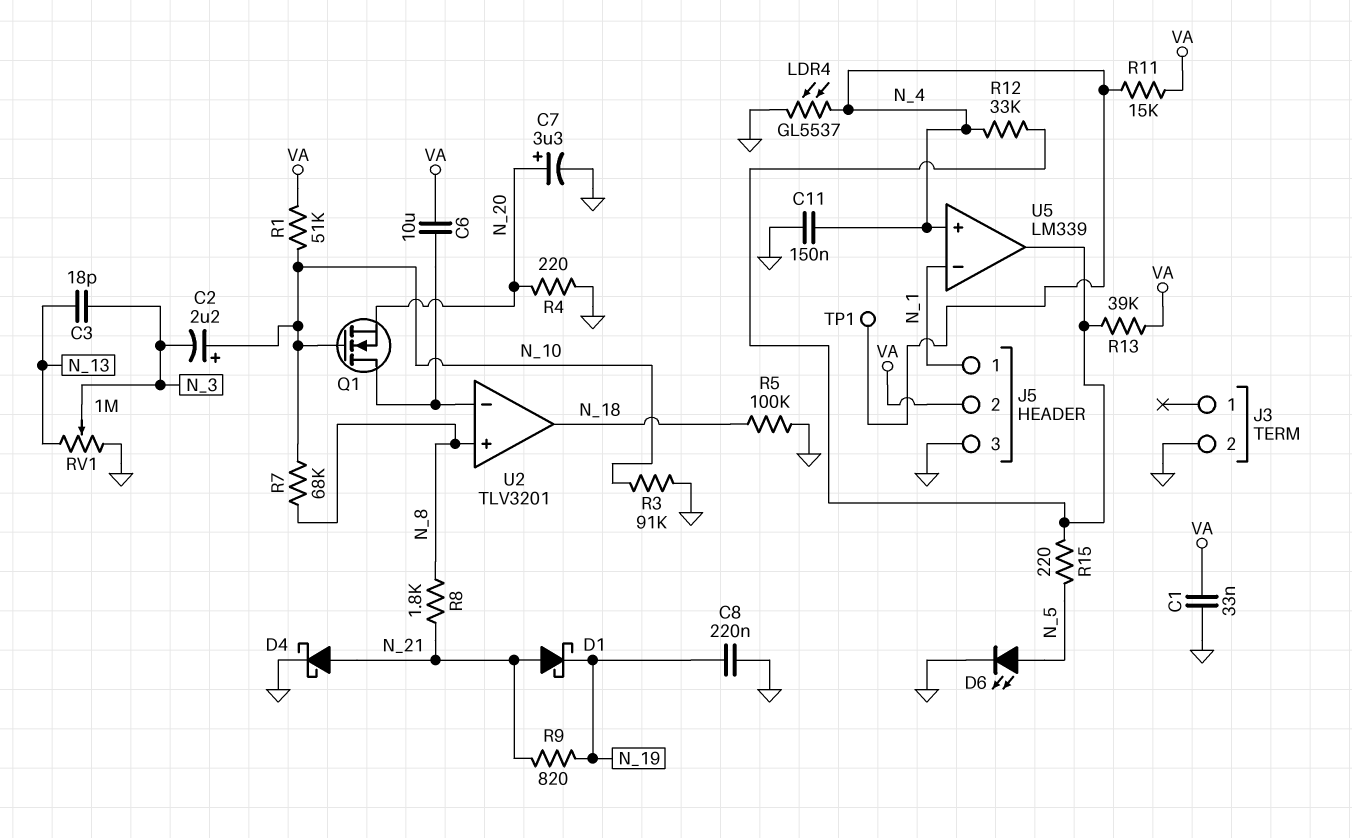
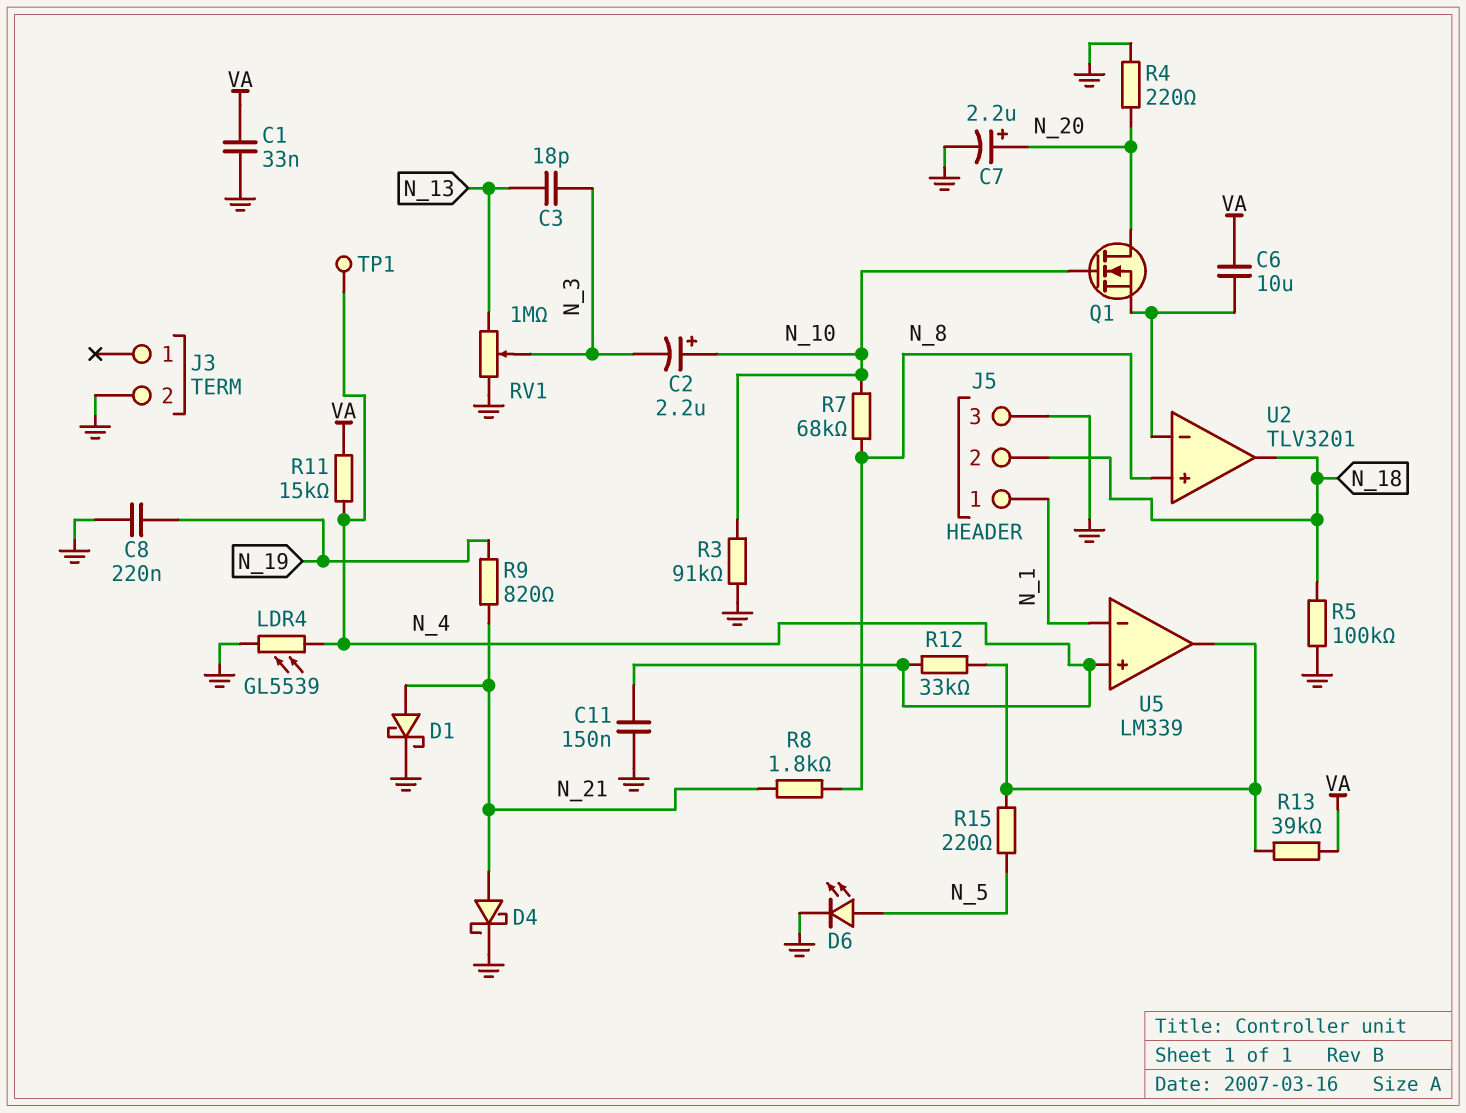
C7: 3.3uF (plus N_20, minus GND) -> 2.2uF (plus N_20, minus GND)
D1: schottky (A N_21, K N_19) -> schottky (A N_21, K GND)
J5 pin 2: VA -> N_18
LDR4: GL5537 (GND, N_4) -> GL5539 (GND, N_4)
Q1: NMOS (G N_10, D U2/in-, S N_20) -> NMOS (G N_10, D N_20, S U2/in-)
R1: 51k (N_10, VA) -> none

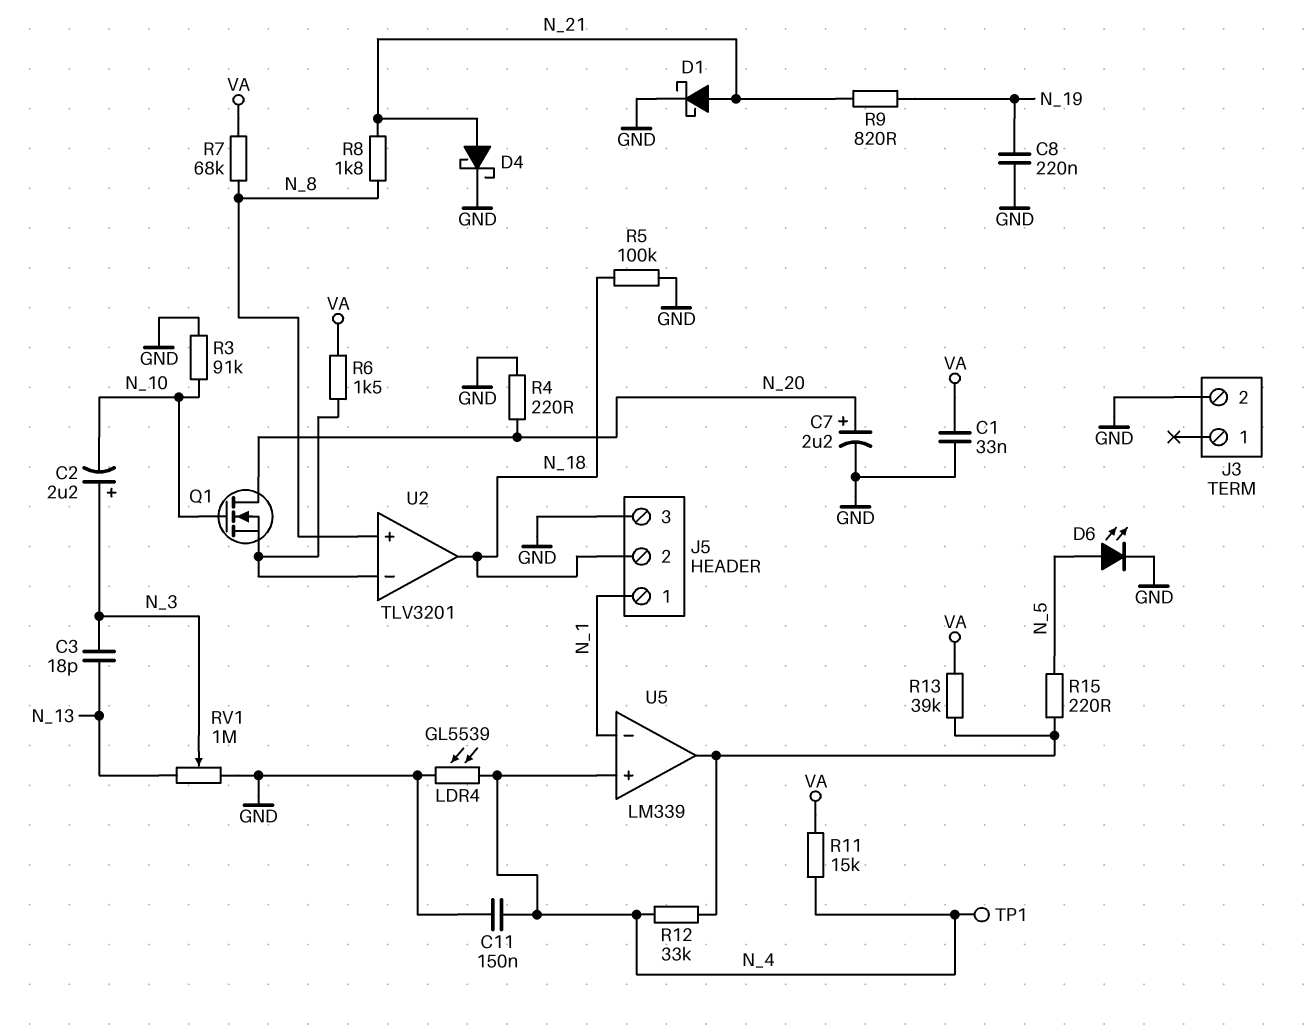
C2: 2.2uF (plus N_10, minus N_3) -> 2.2uF (plus N_3, minus N_10)
C6: 10uF (U2/in-, VA) -> none
R6: none -> 1.5k (U2/in-, VA)
R7: 68k (N_8, N_10) -> 68k (N_8, VA)

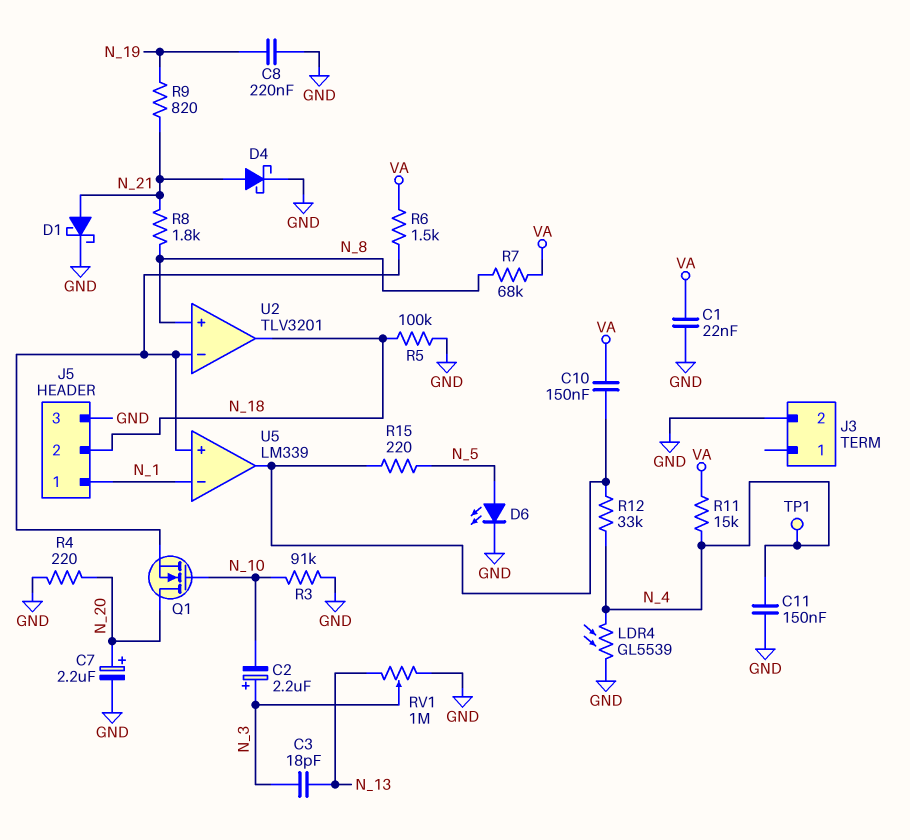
C1: 33nF (GND, VA) -> 22nF (GND, VA)
C10: none -> 150nF (U5/out, VA)
R13: 39k (U5/out, VA) -> none
U5 pin in+: N_4 -> U2/in-

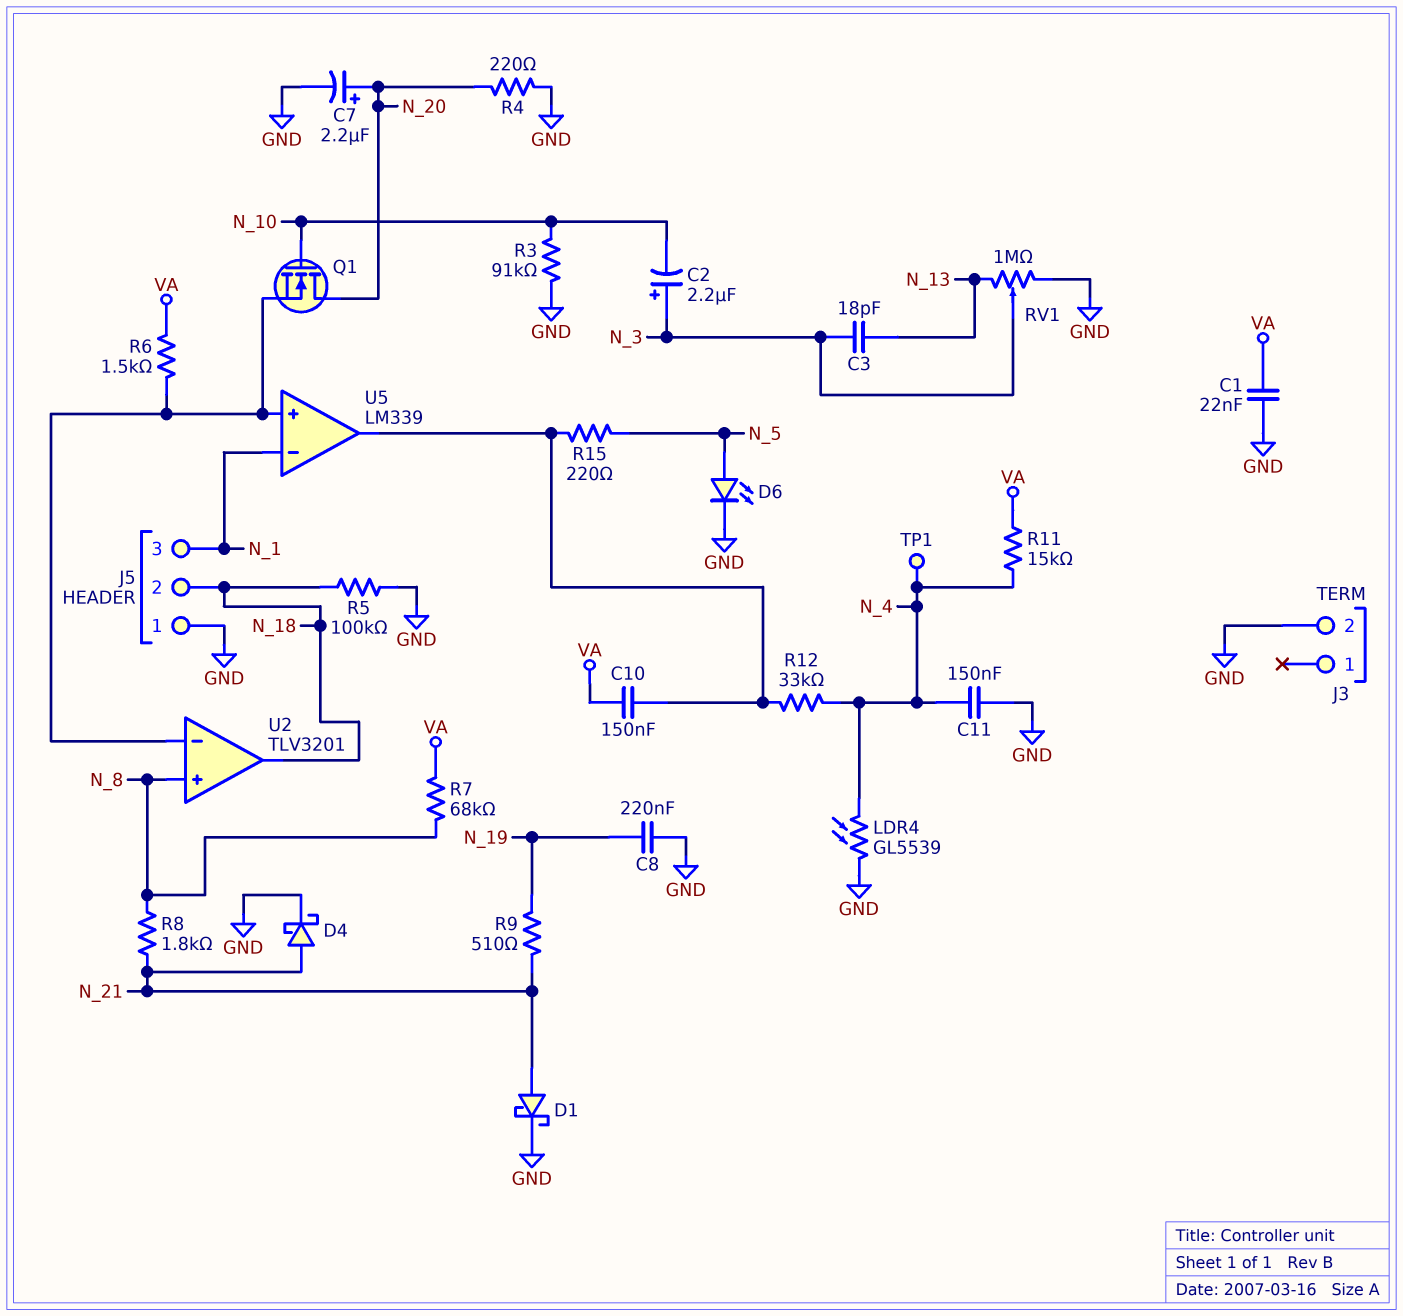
J5 pin 1: N_1 -> GND
J5 pin 3: GND -> N_1
R9: 820 (N_19, N_21) -> 510 (N_19, N_21)

